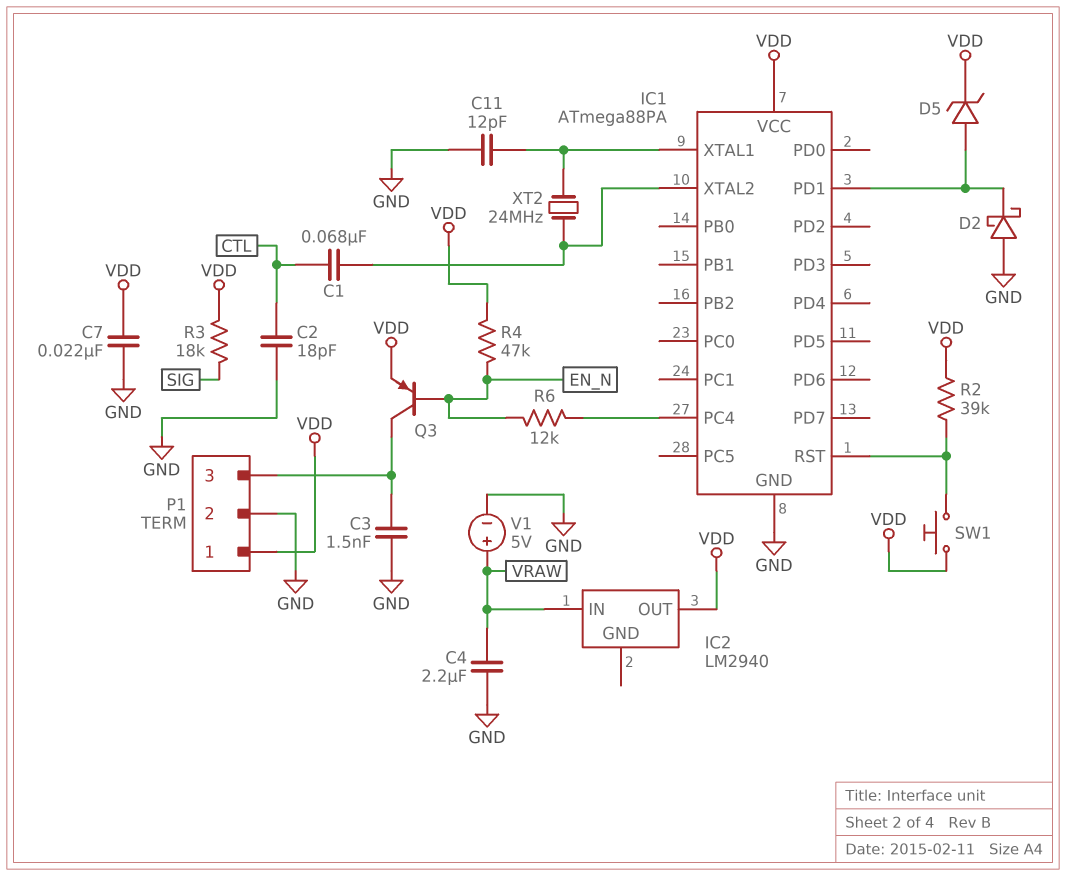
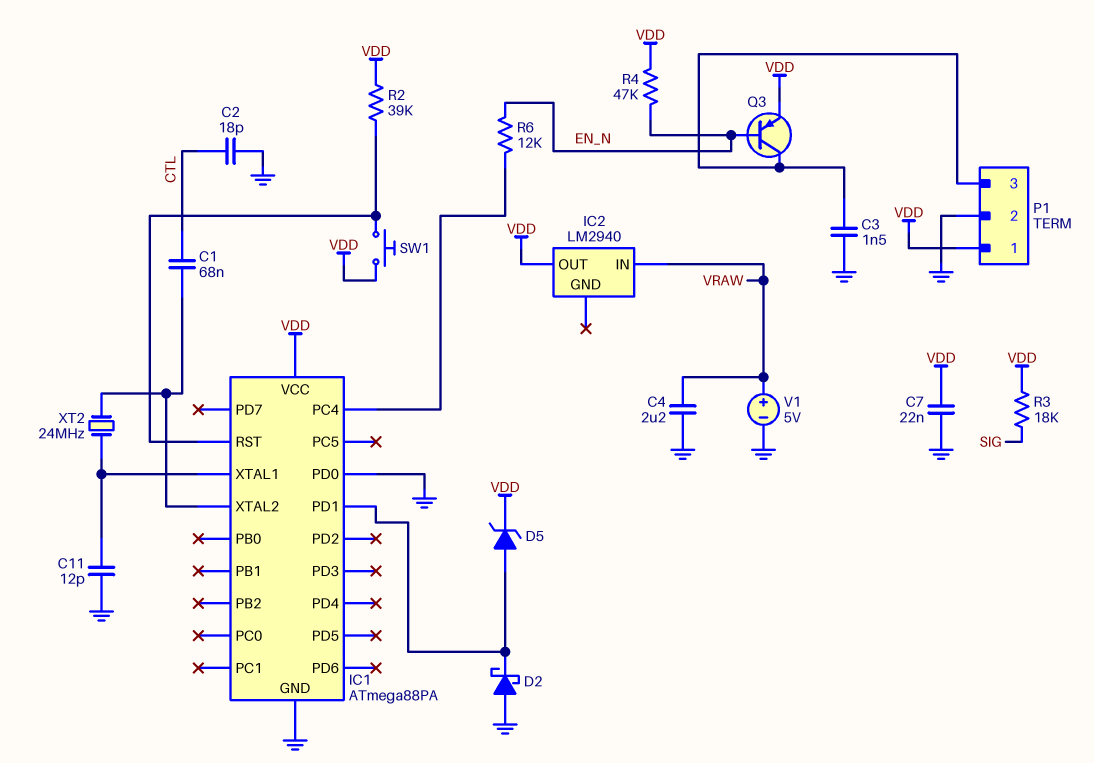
IC1 pin PD0: none -> GND

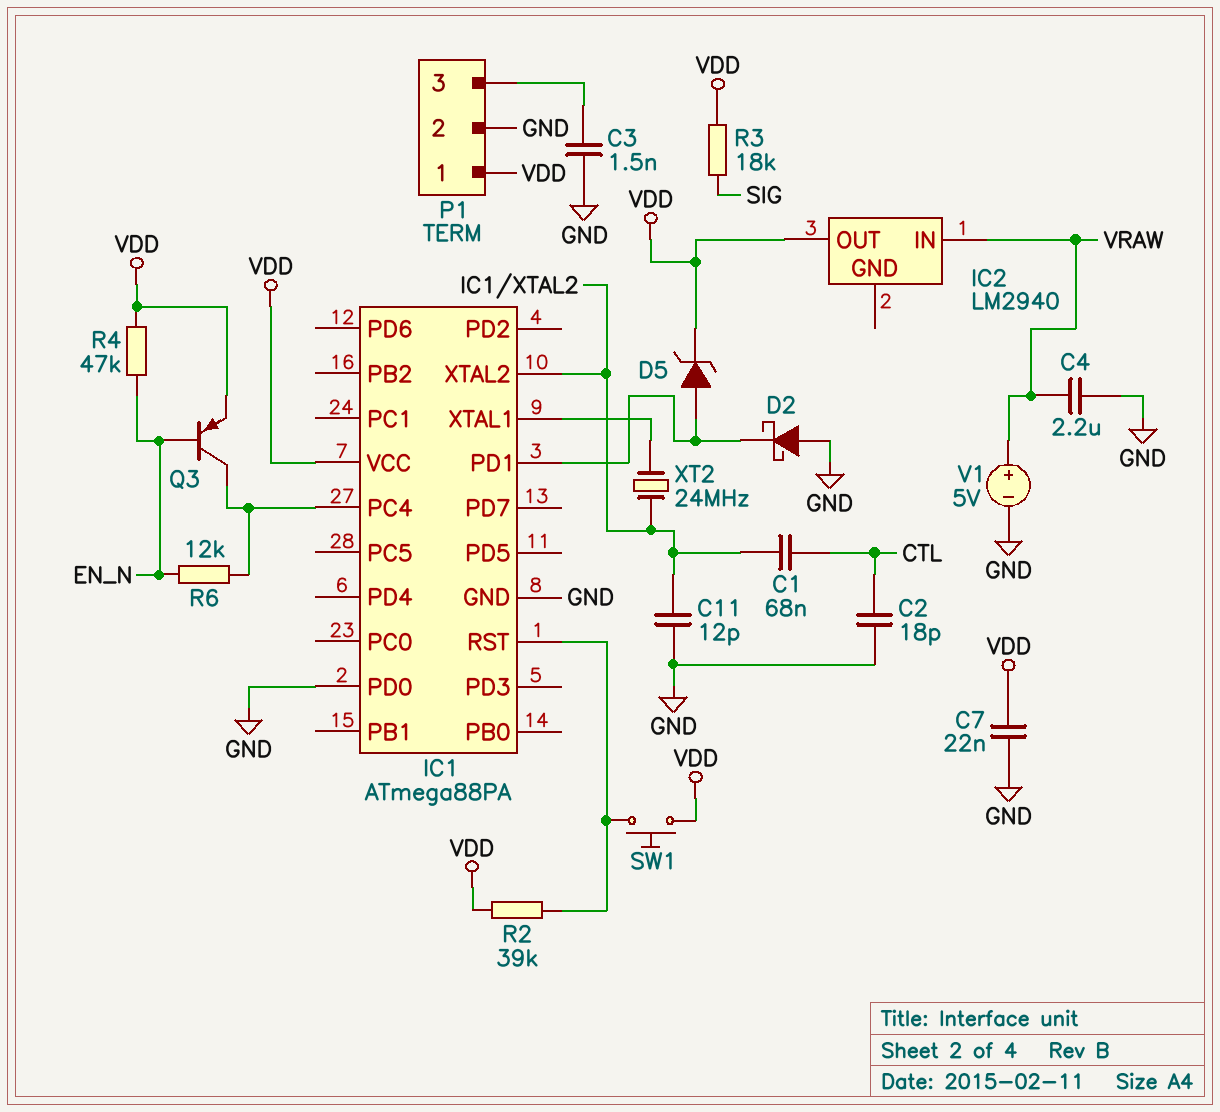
C11: 12pF (GND, IC1/XTAL1) -> 12pF (GND, IC1/XTAL2)
Q3: PNP (B EN_N, C P1/3, E VDD) -> PNP (B EN_N, C IC1/PC4, E VDD)

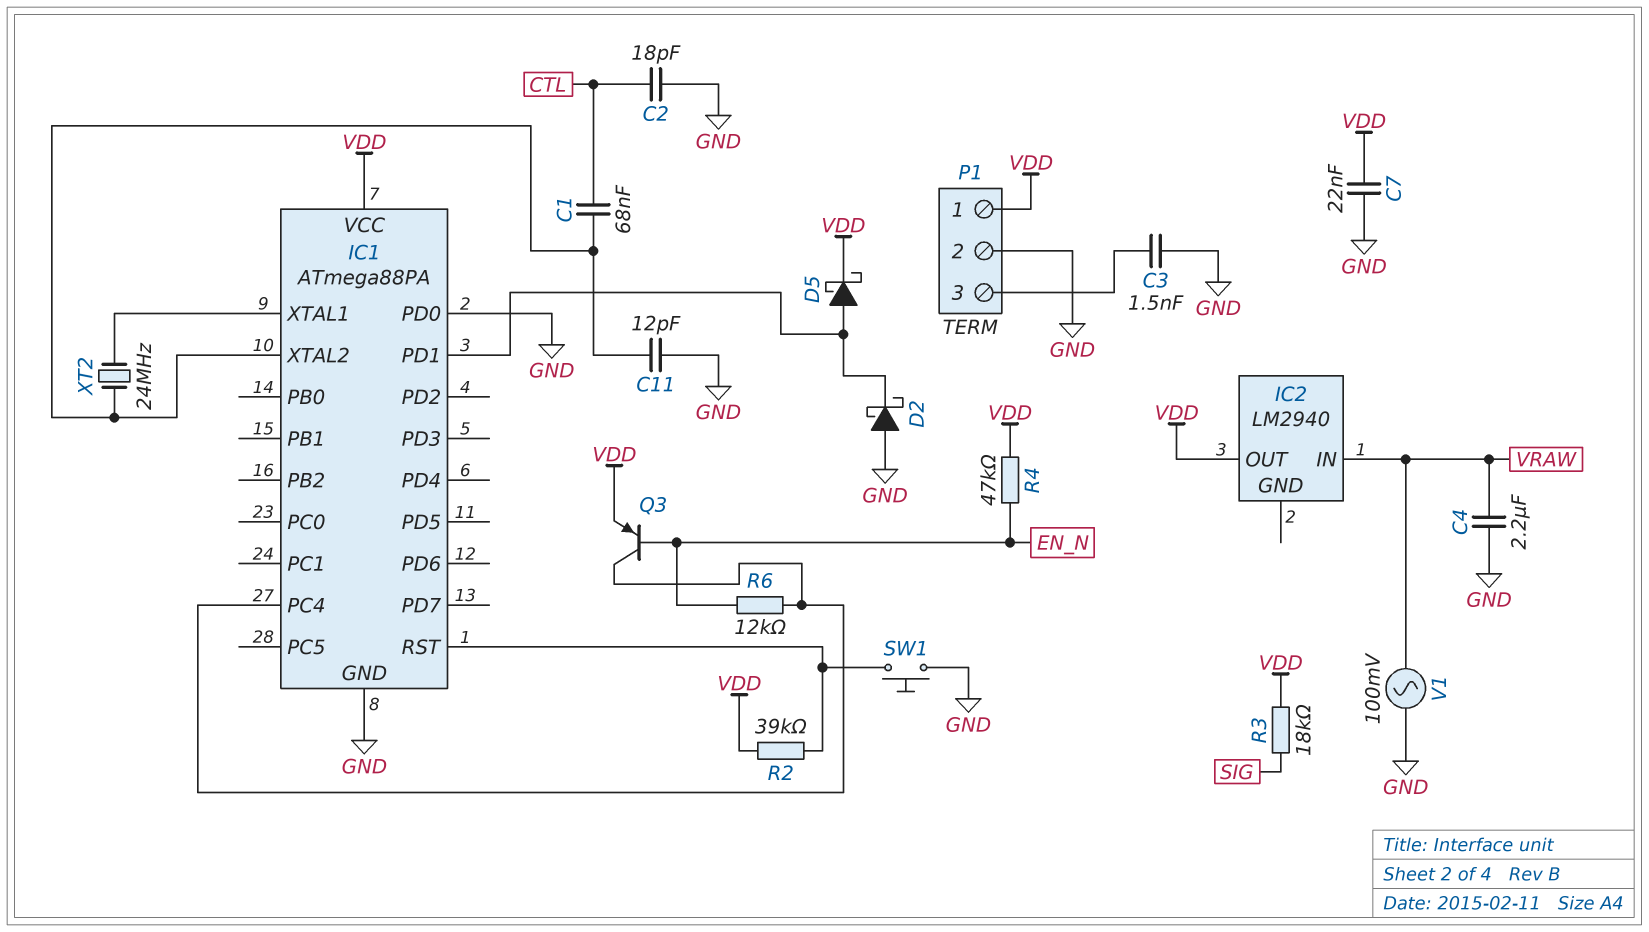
D5: zener (A IC1/PD1, K VDD) -> schottky (A IC1/PD1, K VDD)
SW1: button (IC1/RST, VDD) -> button (GND, IC1/RST)
V1: 5V (plus VRAW, minus GND) -> AC 100mV (GND, VRAW)

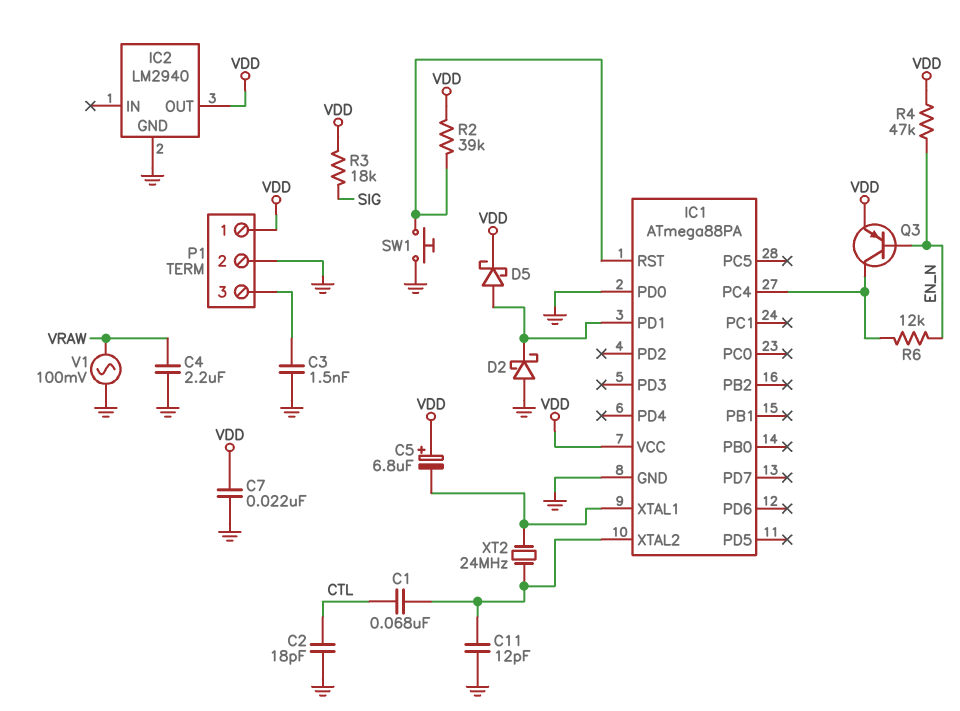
C5: none -> 6.8uF (plus VDD, minus IC1/XTAL1)
IC2 pin GND: none -> GND
IC2 pin IN: VRAW -> none

